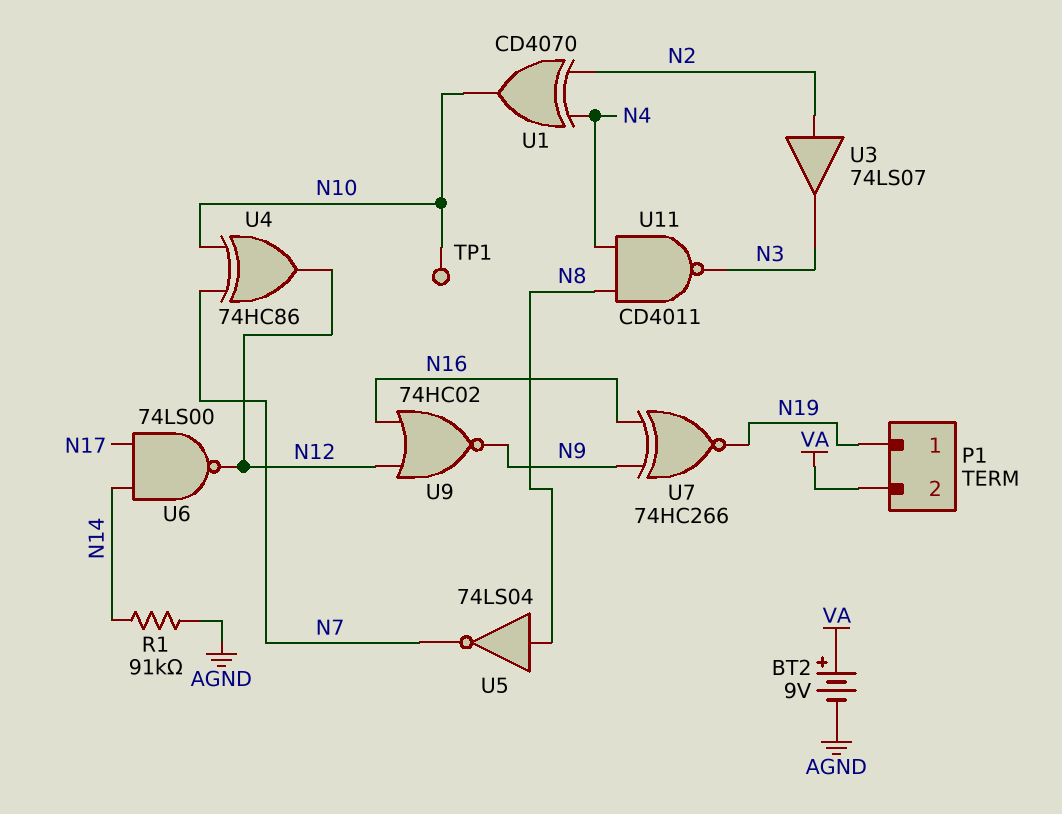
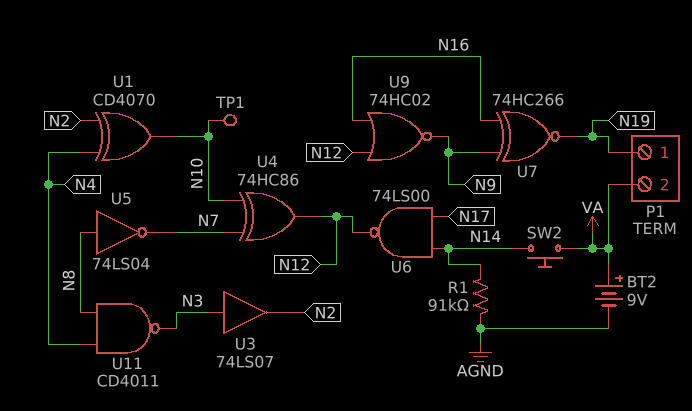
SW2: none -> button (N14, VA)
U3: buffer 74LS07 (in N2, out N3) -> buffer 74LS07 (in N3, out N2)

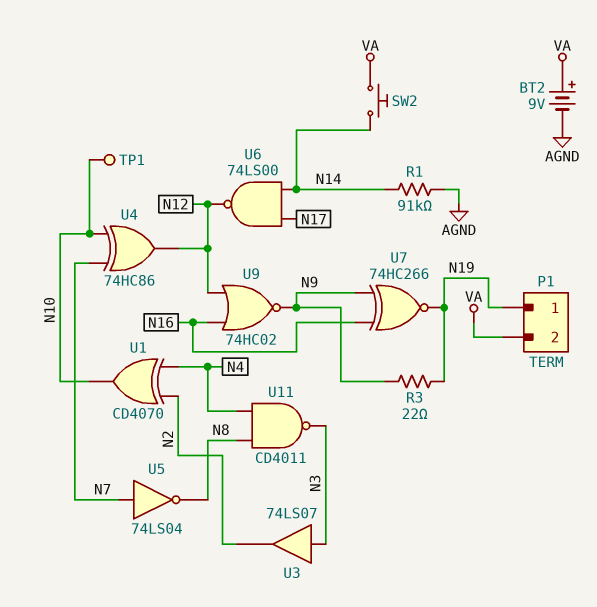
R3: none -> 22 (N9, N19)
U5: NOT 74LS04 (in N8, out N7) -> NOT 74LS04 (in N7, out N8)

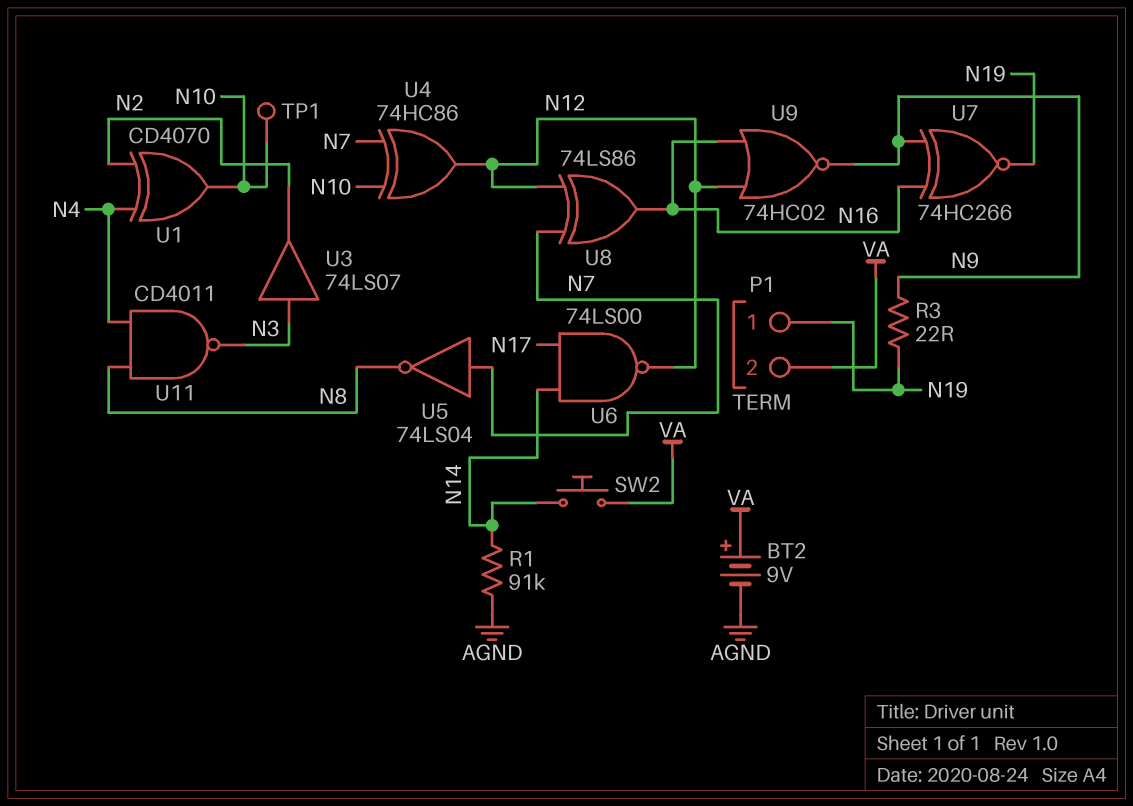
U8: none -> XOR 74LS86 (in N7, in N12, out N16)

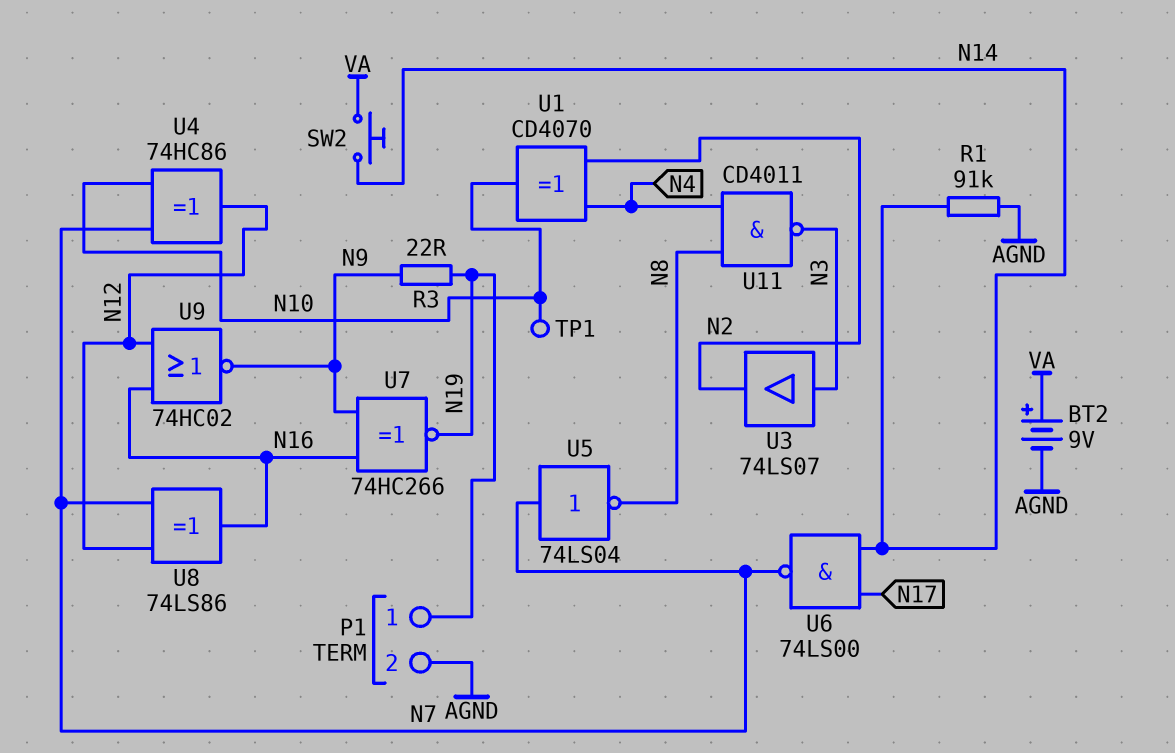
P1 pin 2: VA -> AGND
U6: NAND 74LS00 (in N14, in N17, out N12) -> NAND 74LS00 (in N14, in N17, out N7)

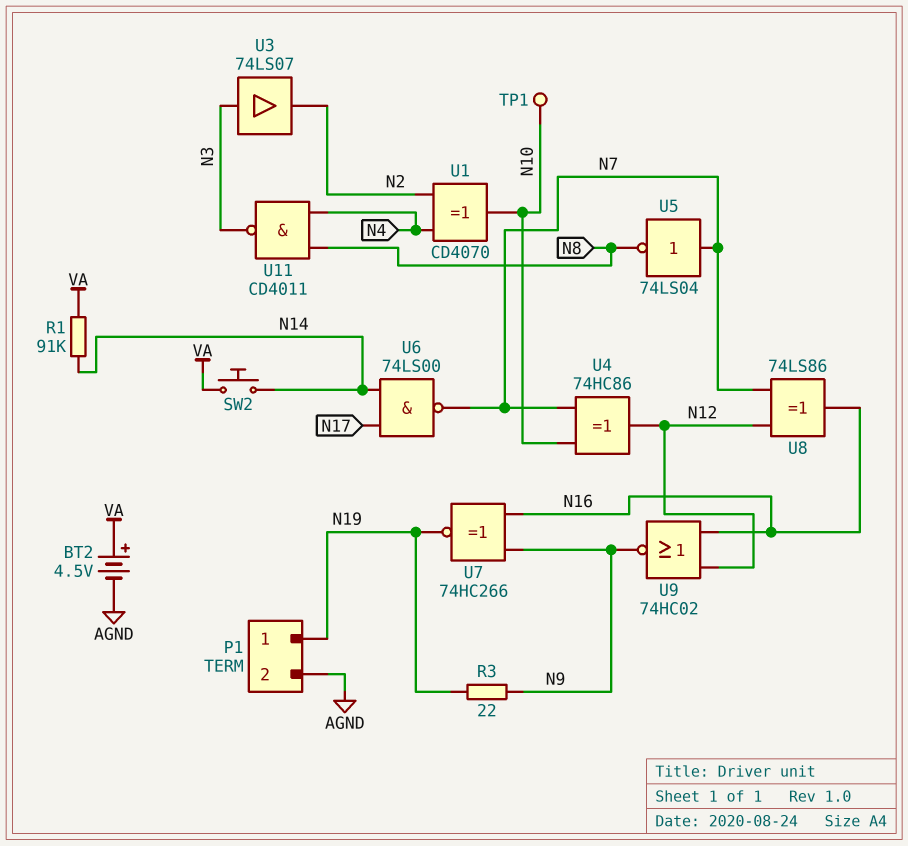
BT2: 9V (plus VA, minus AGND) -> 4.5V (plus VA, minus AGND)
R1: 91k (AGND, N14) -> 91k (N14, VA)

